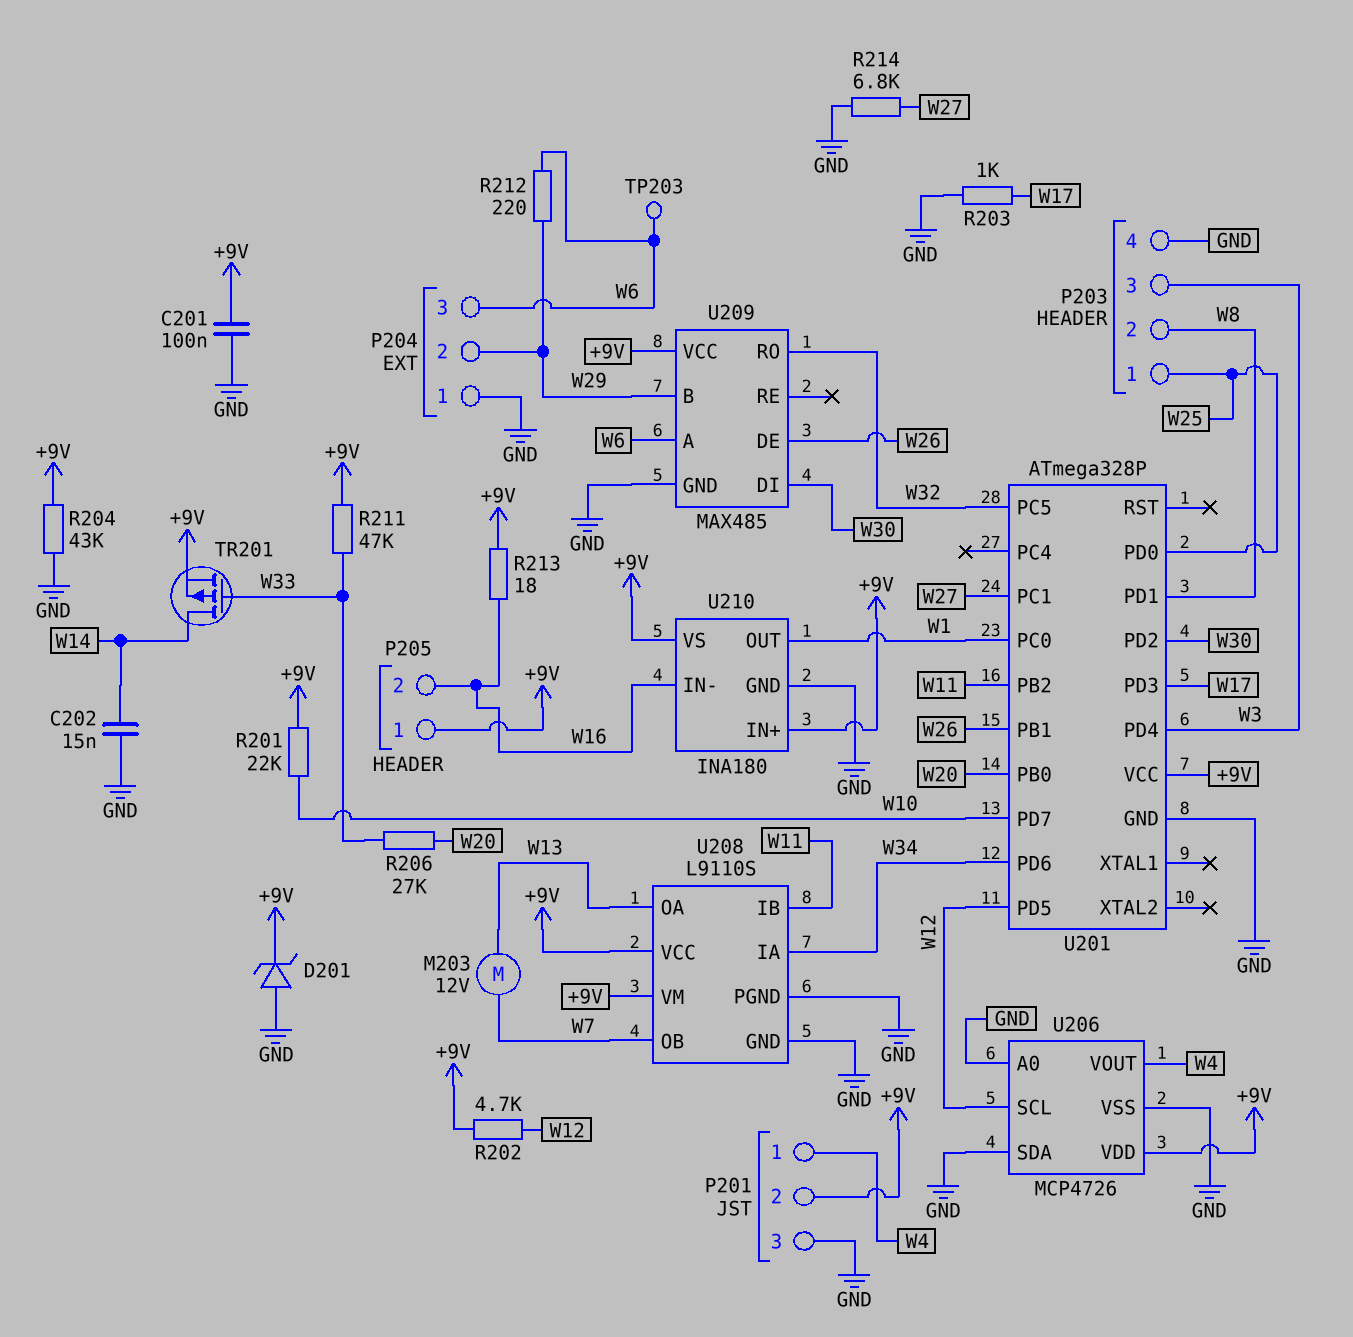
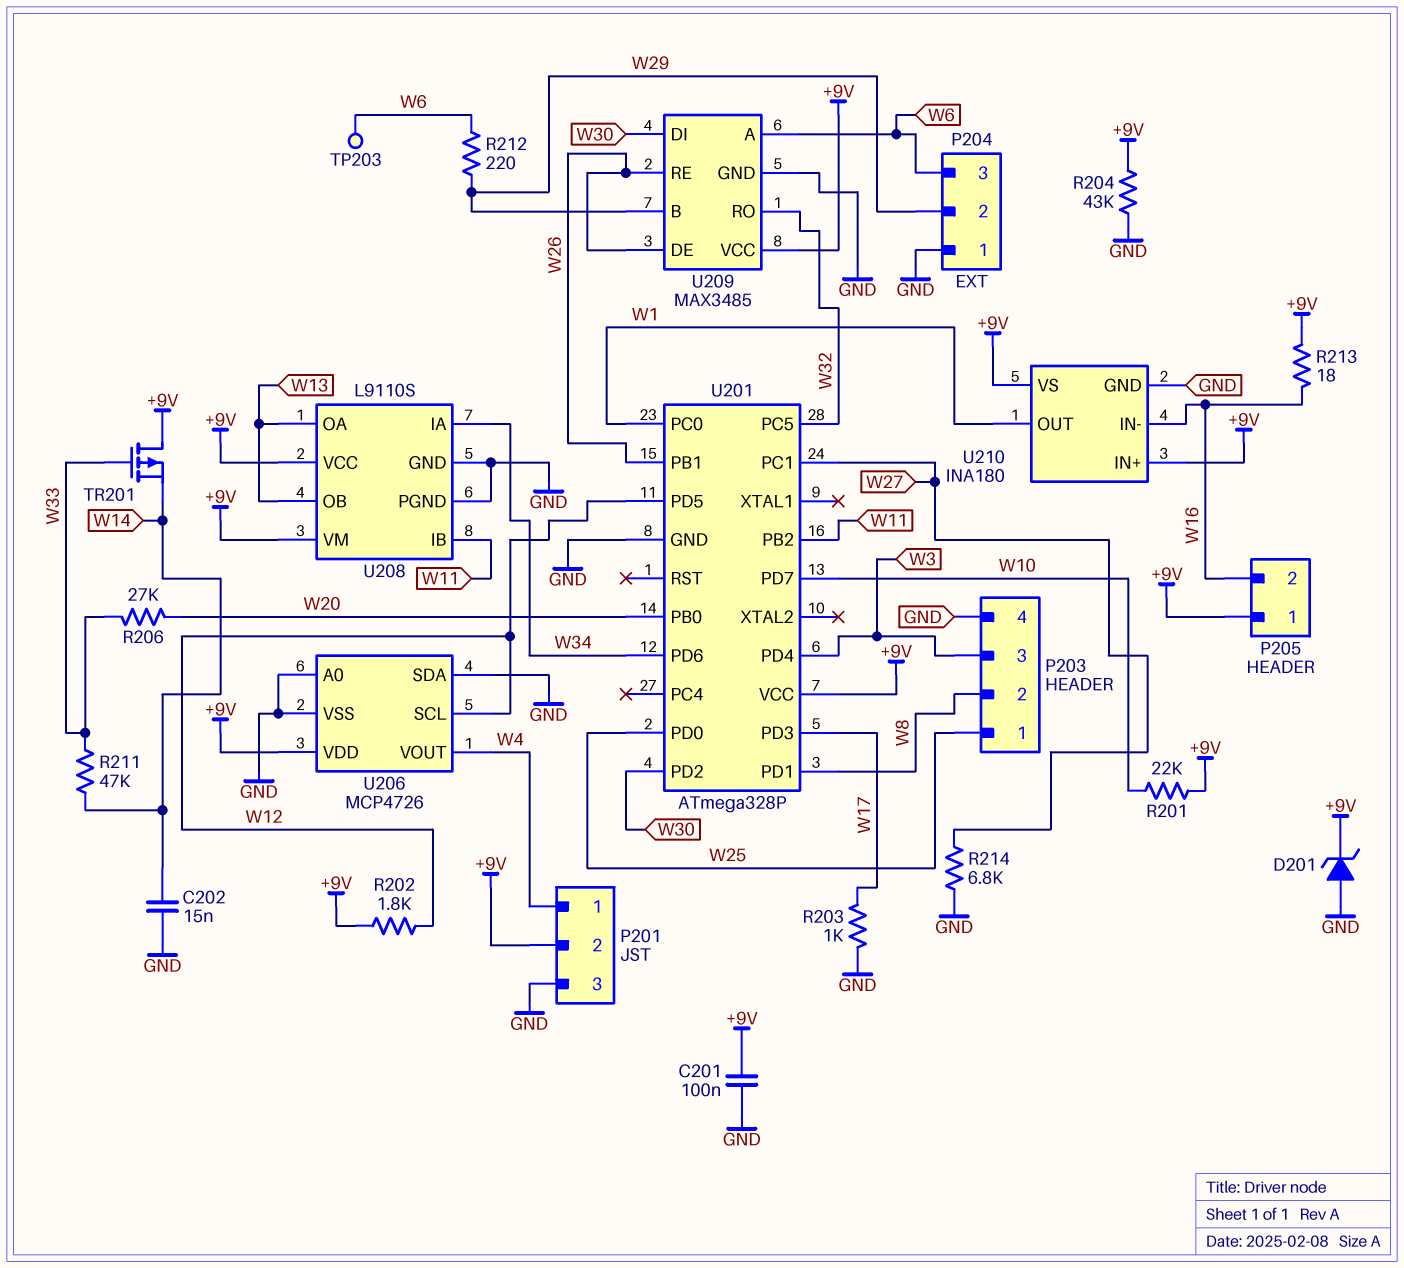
M203: motor 12V (W7, W13) -> none
R202: 4.7k (+9V, W12) -> 1.8k (+9V, W12)
R211: 47k (+9V, W33) -> 47k (W14, W33)
TR201: PMOS (G W33, D W14, S +9V) -> PMOS (G W33, D +9V, S W14)
U208 pin OB: W7 -> W13
U209: MAX485 -> MAX3485
U209 pin RE: none -> W26

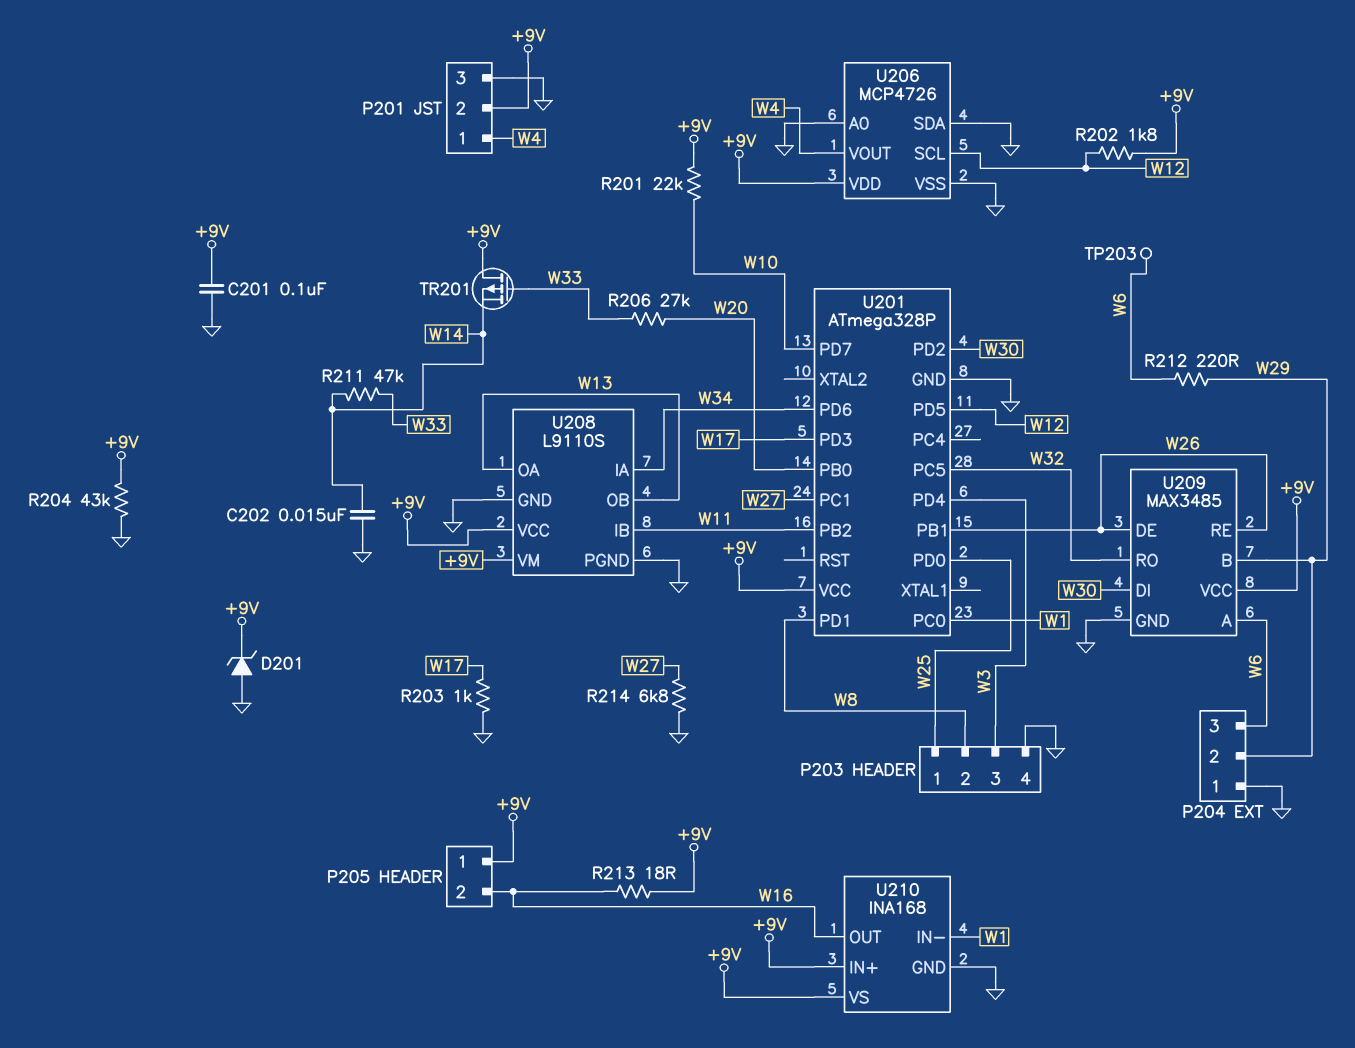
U210: INA180 -> INA168
U210 pin IN-: W16 -> W1
U210 pin OUT: W1 -> W16

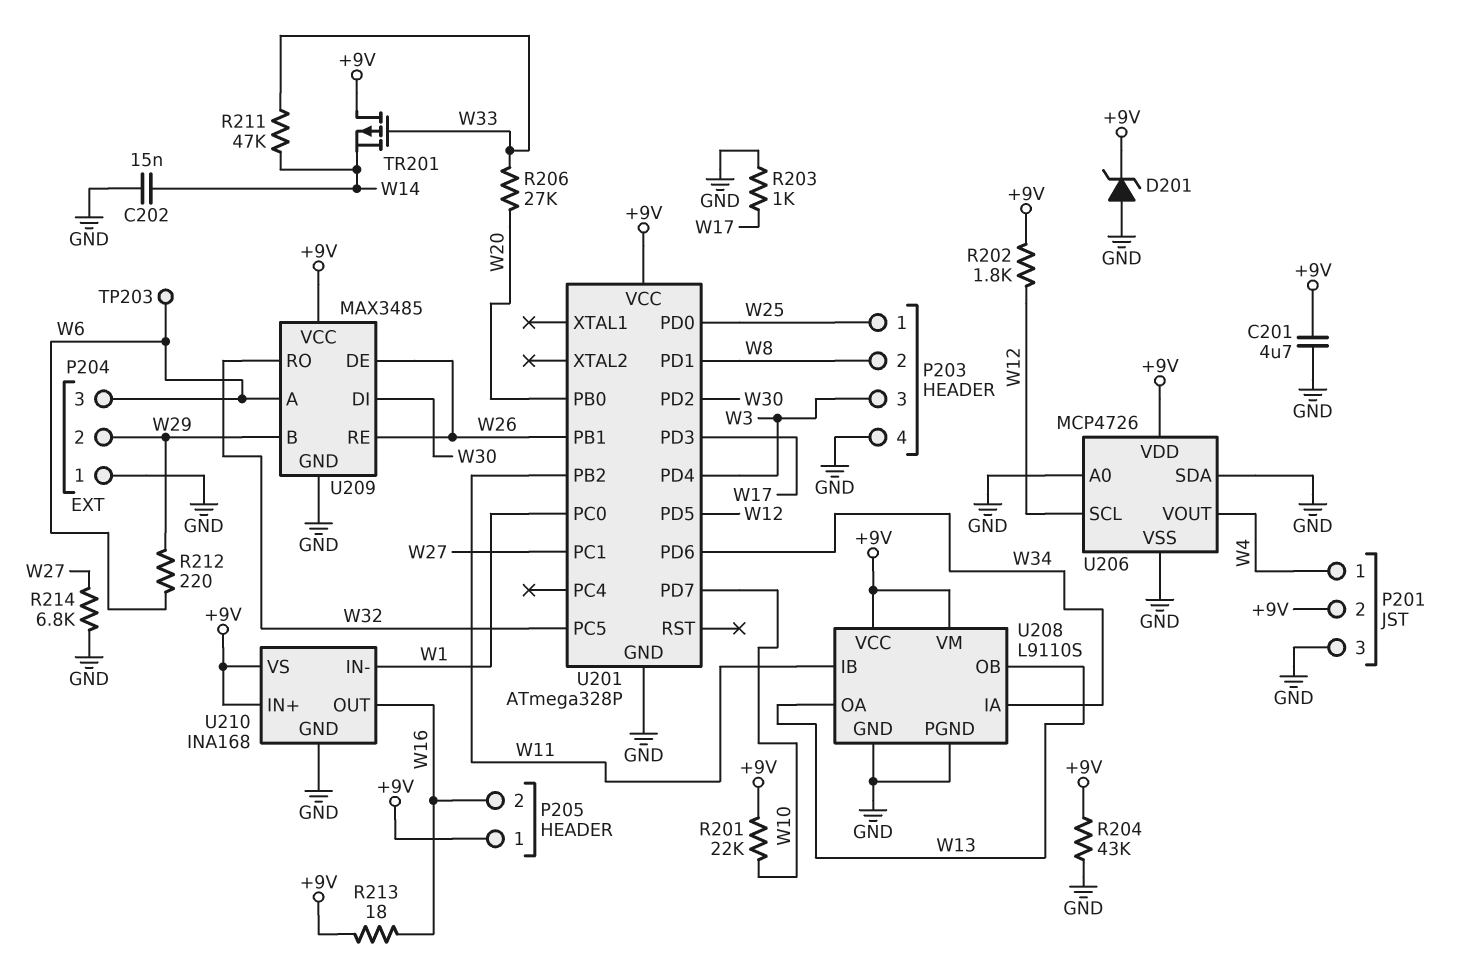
C201: 100nF (+9V, GND) -> 4.7uF (+9V, GND)

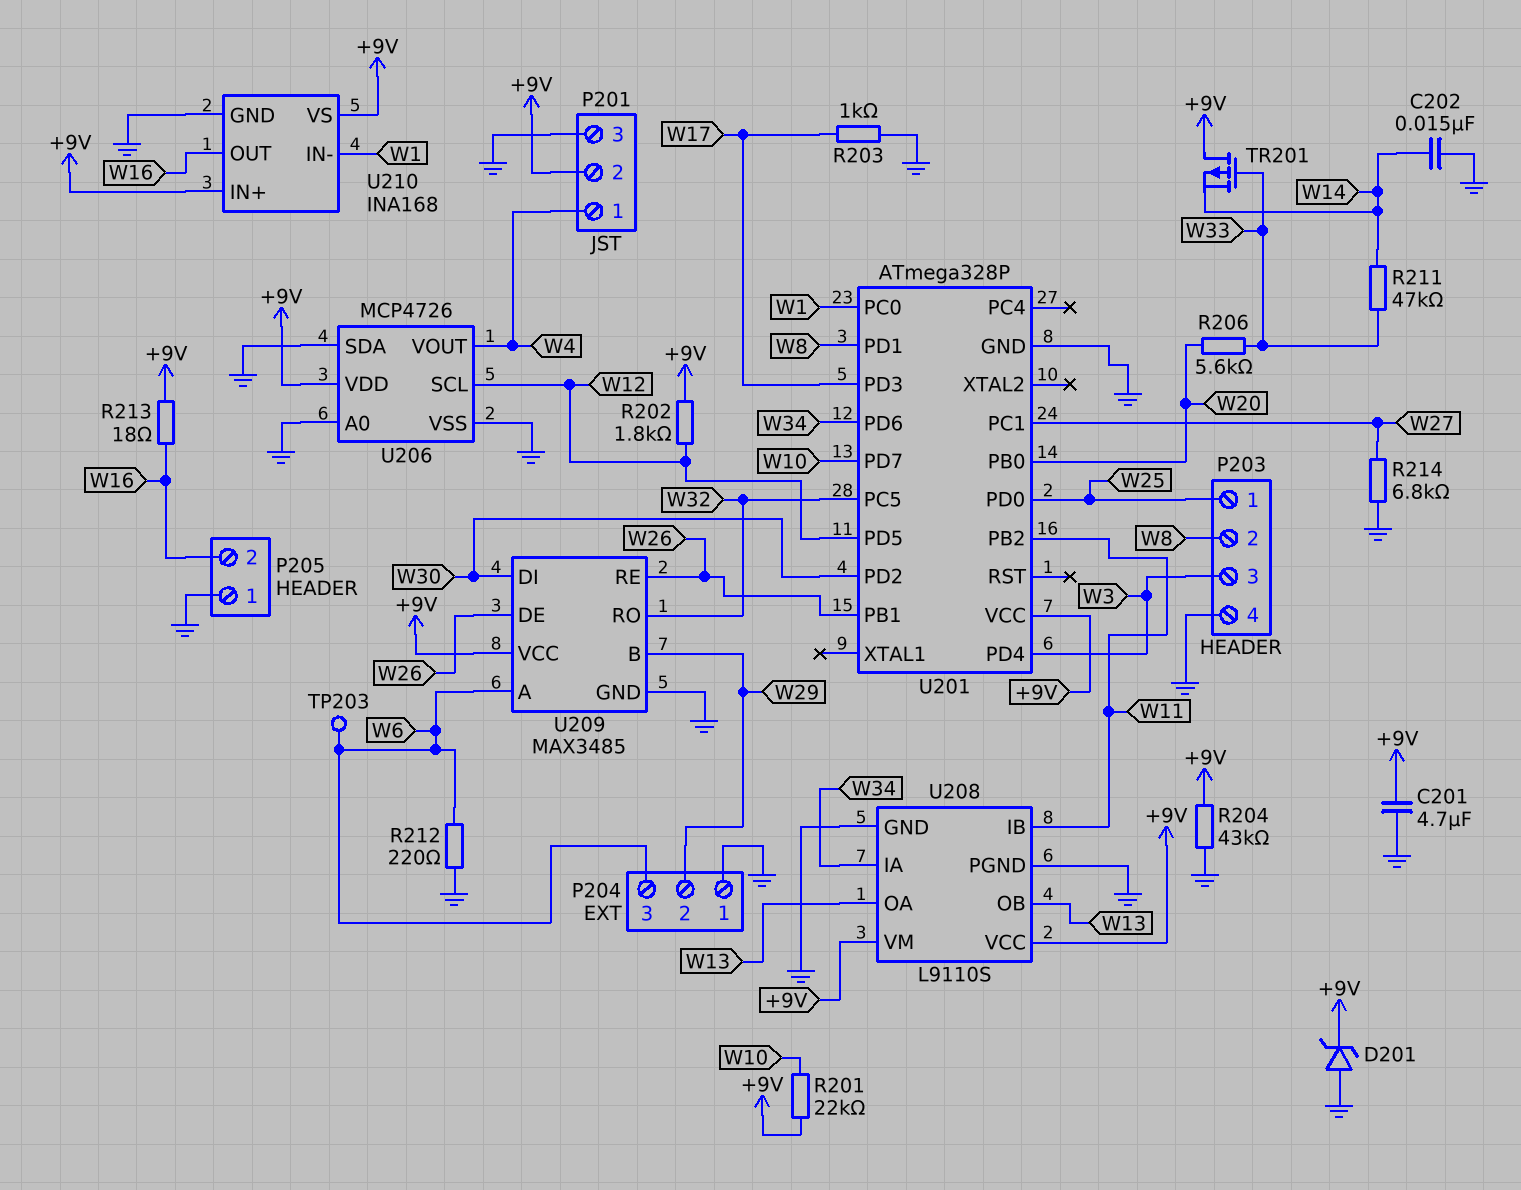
P205 pin 1: +9V -> GND
R206: 27k (W20, W33) -> 5.6k (W20, W33)
R212: 220 (W6, W29) -> 220 (GND, W6)

